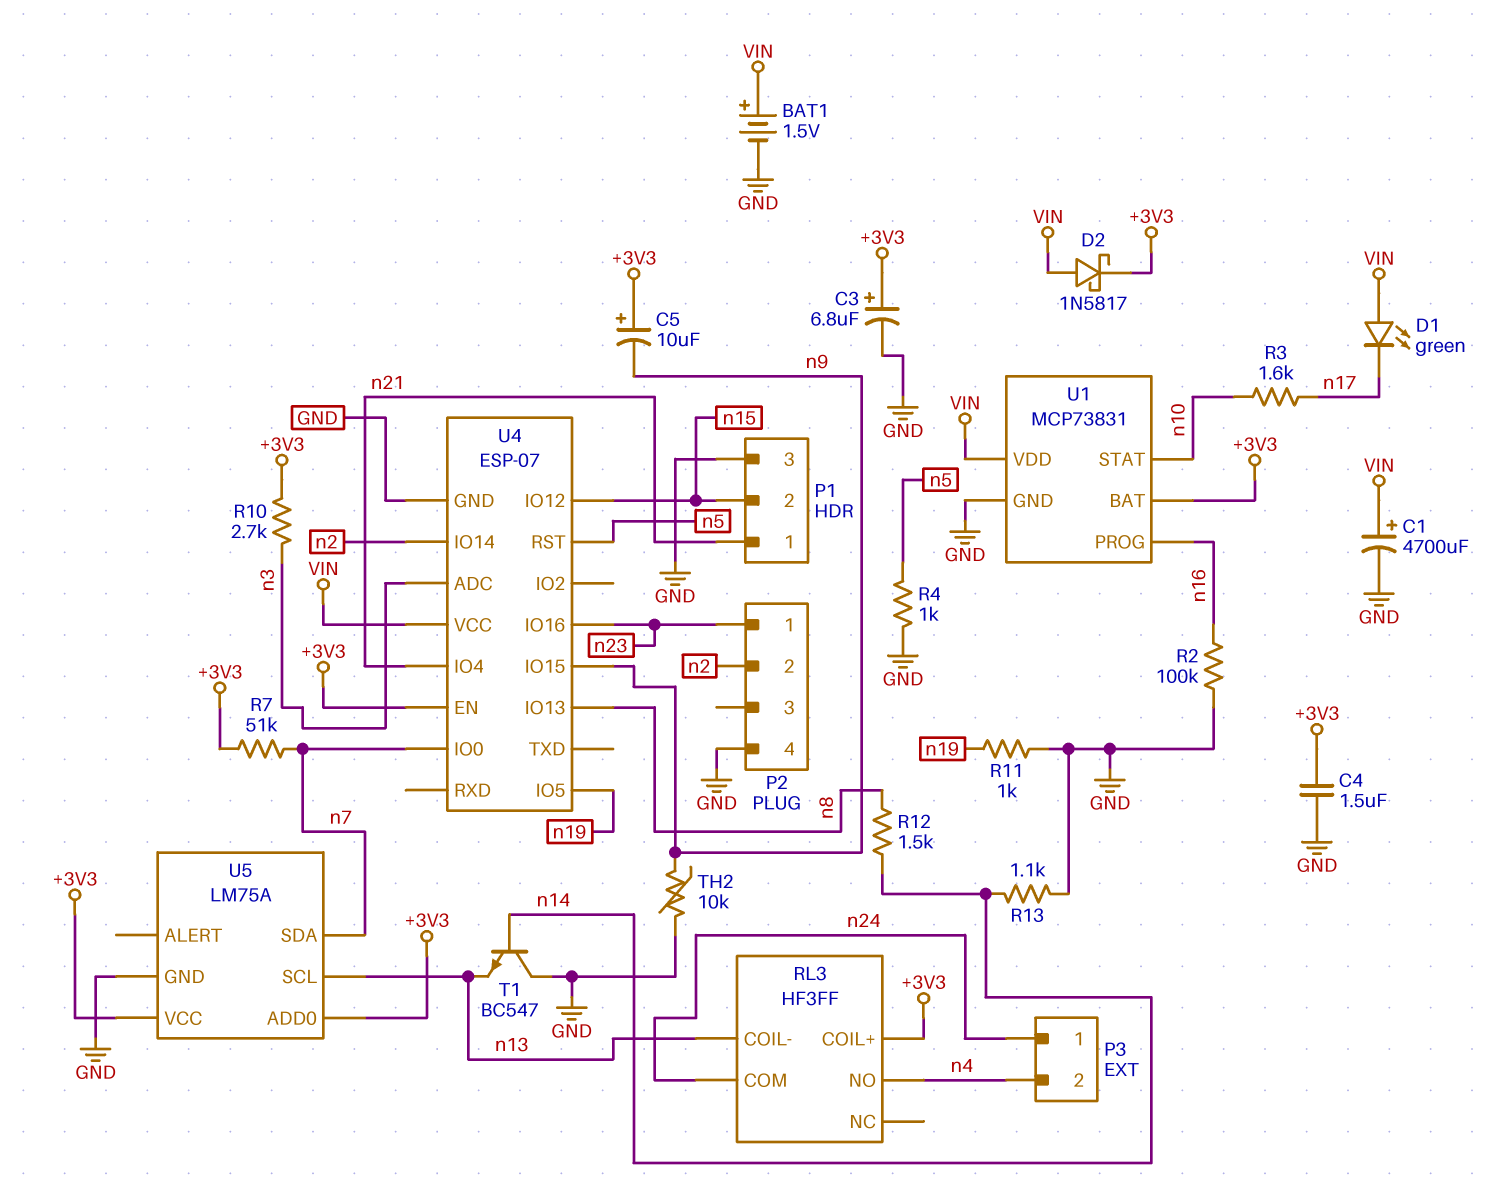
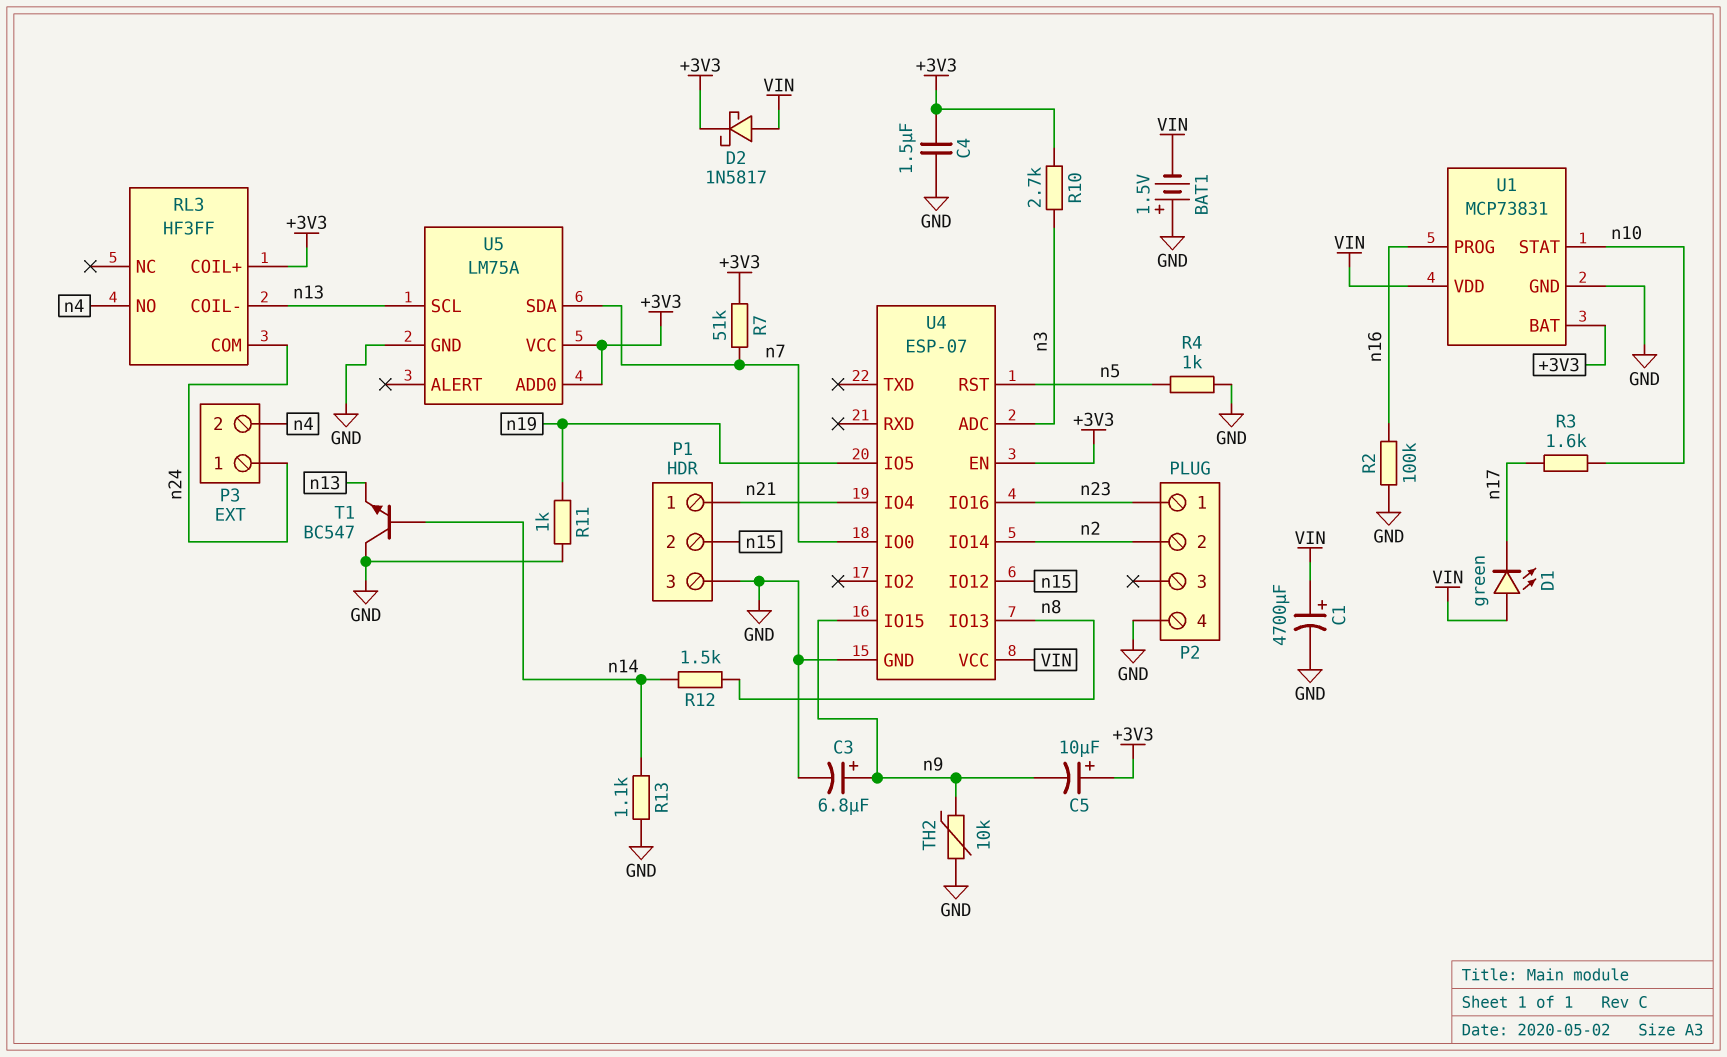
BAT1: 1.5V (plus VIN, minus GND) -> 1.5V (plus GND, minus VIN)
C3: 6.8uF (plus +3V3, minus GND) -> 6.8uF (plus n9, minus GND)

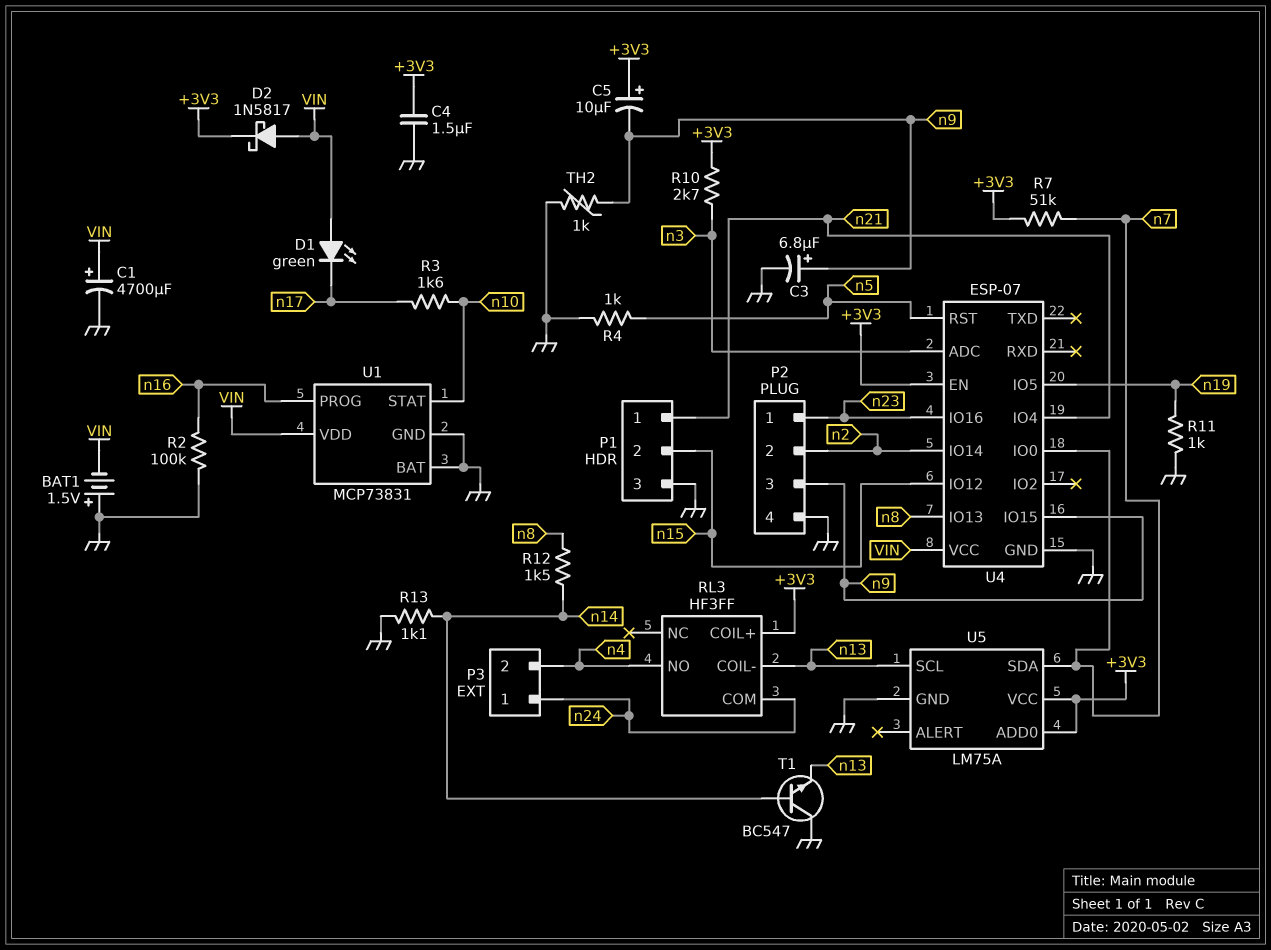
P2 pin 3: none -> n9
TH2: 10k (GND, n9) -> 1k (GND, n9)
U1 pin BAT: +3V3 -> GND

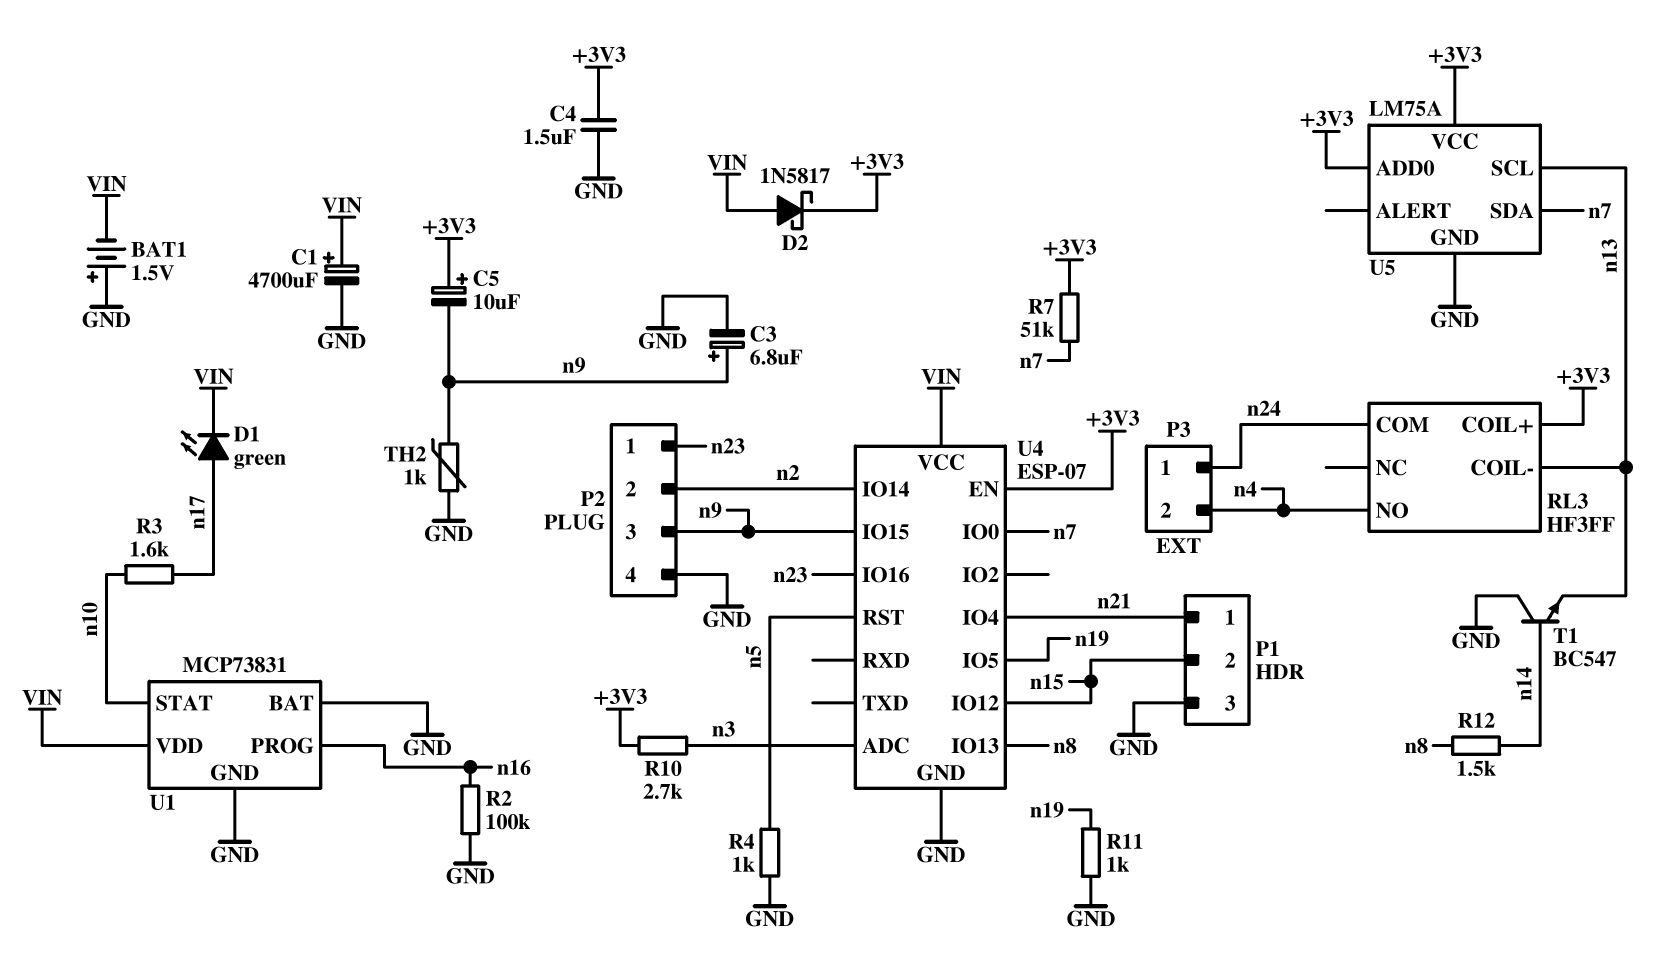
D1: LED green (A VIN, K n17) -> LED green (A n17, K VIN)
R13: 1.1k (GND, n14) -> none

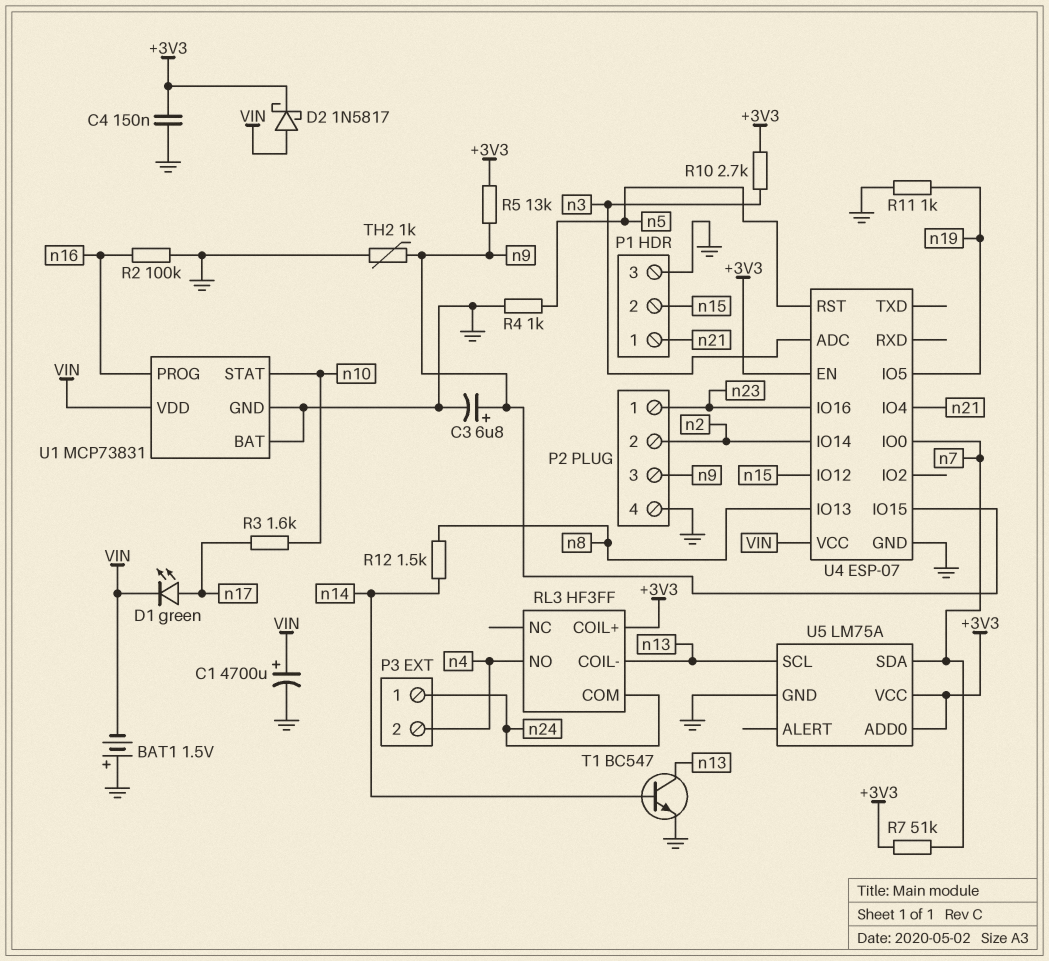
C4: 1.5uF (+3V3, GND) -> 150nF (+3V3, GND)
C5: 10uF (plus +3V3, minus n9) -> none
R5: none -> 13k (+3V3, n9)
T1: NPN BC547 (B n14, C GND, E n13) -> NPN BC547 (B n14, C n13, E GND)

